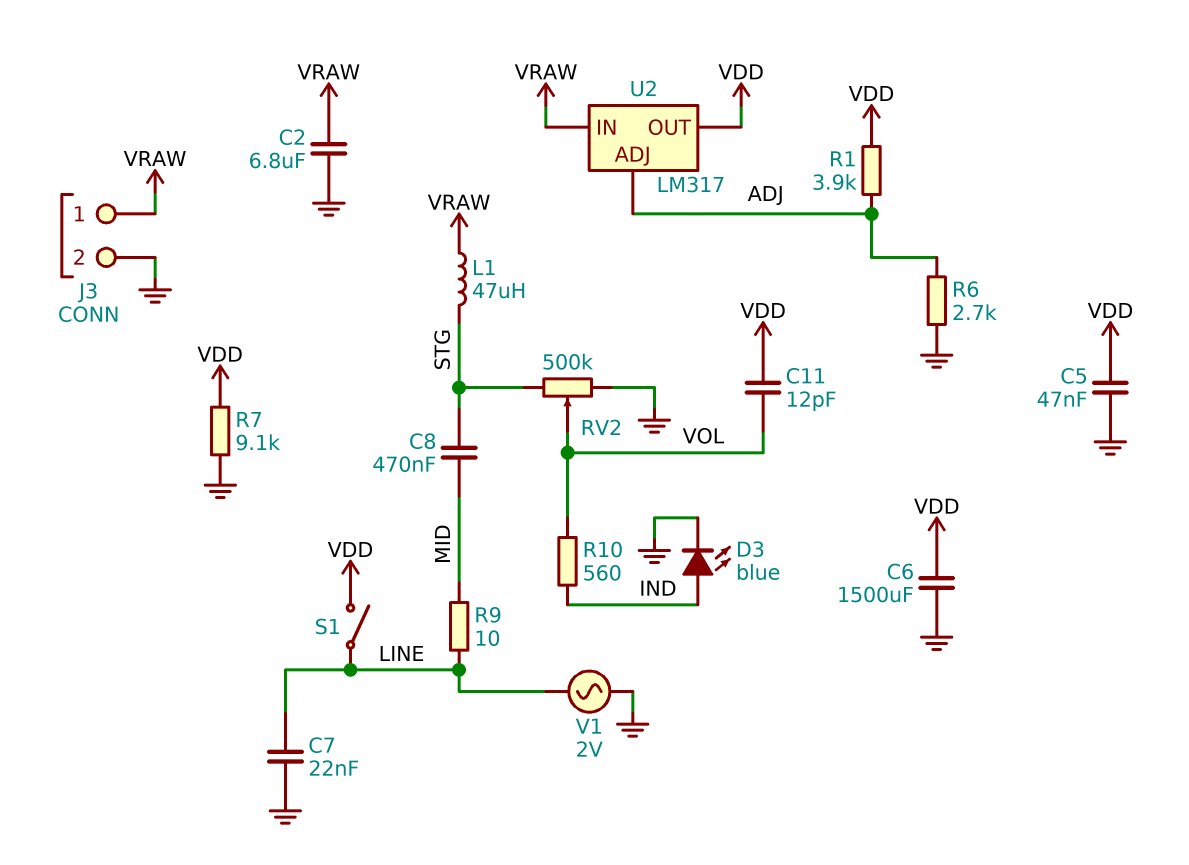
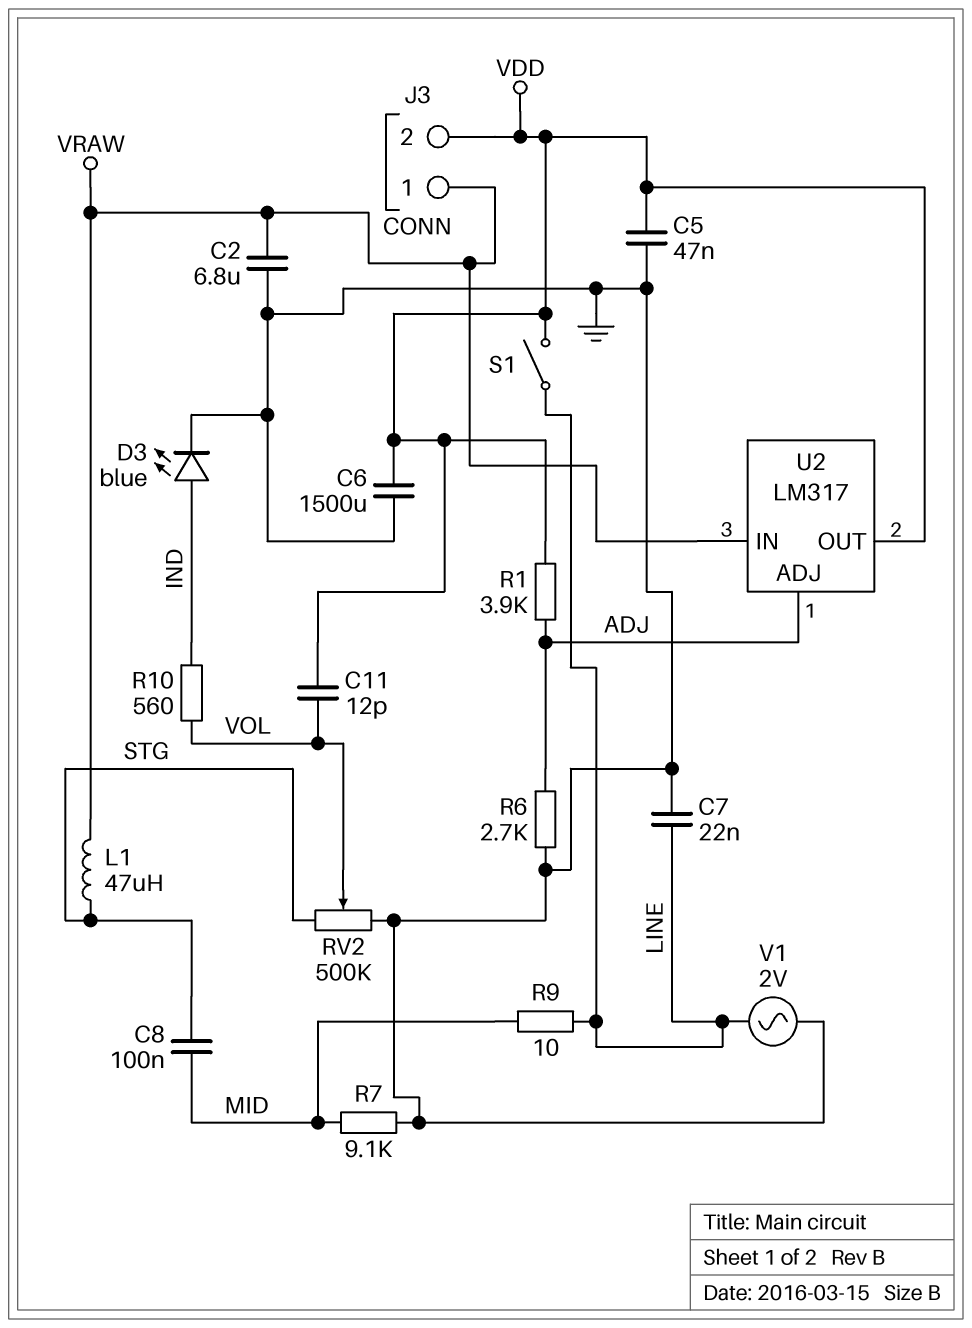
C8: 470nF (MID, STG) -> 100nF (MID, STG)
J3 pin 2: GND -> VDD
R7: 9.1k (GND, VDD) -> 9.1k (GND, MID)

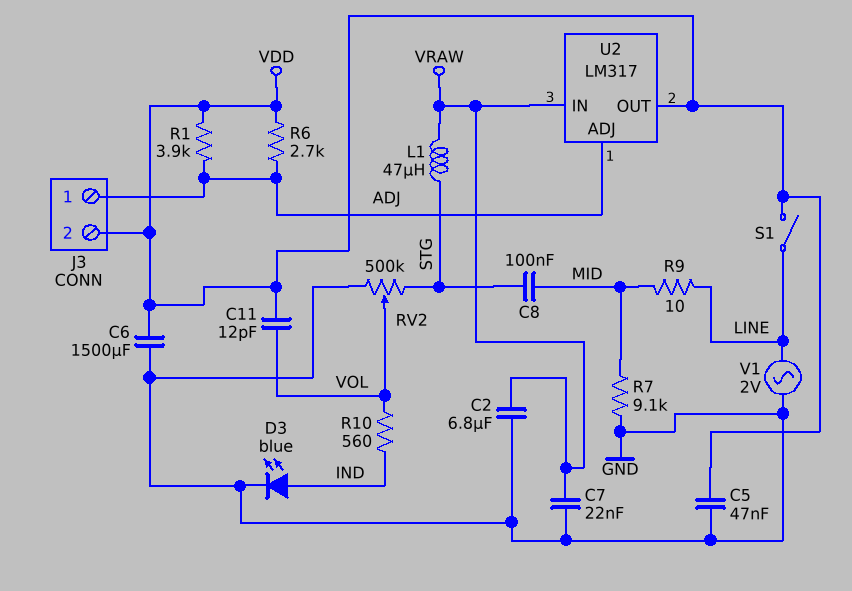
C7: 22nF (GND, LINE) -> 22nF (GND, VRAW)
J3 pin 1: VRAW -> ADJ
R6: 2.7k (ADJ, GND) -> 2.7k (ADJ, VDD)

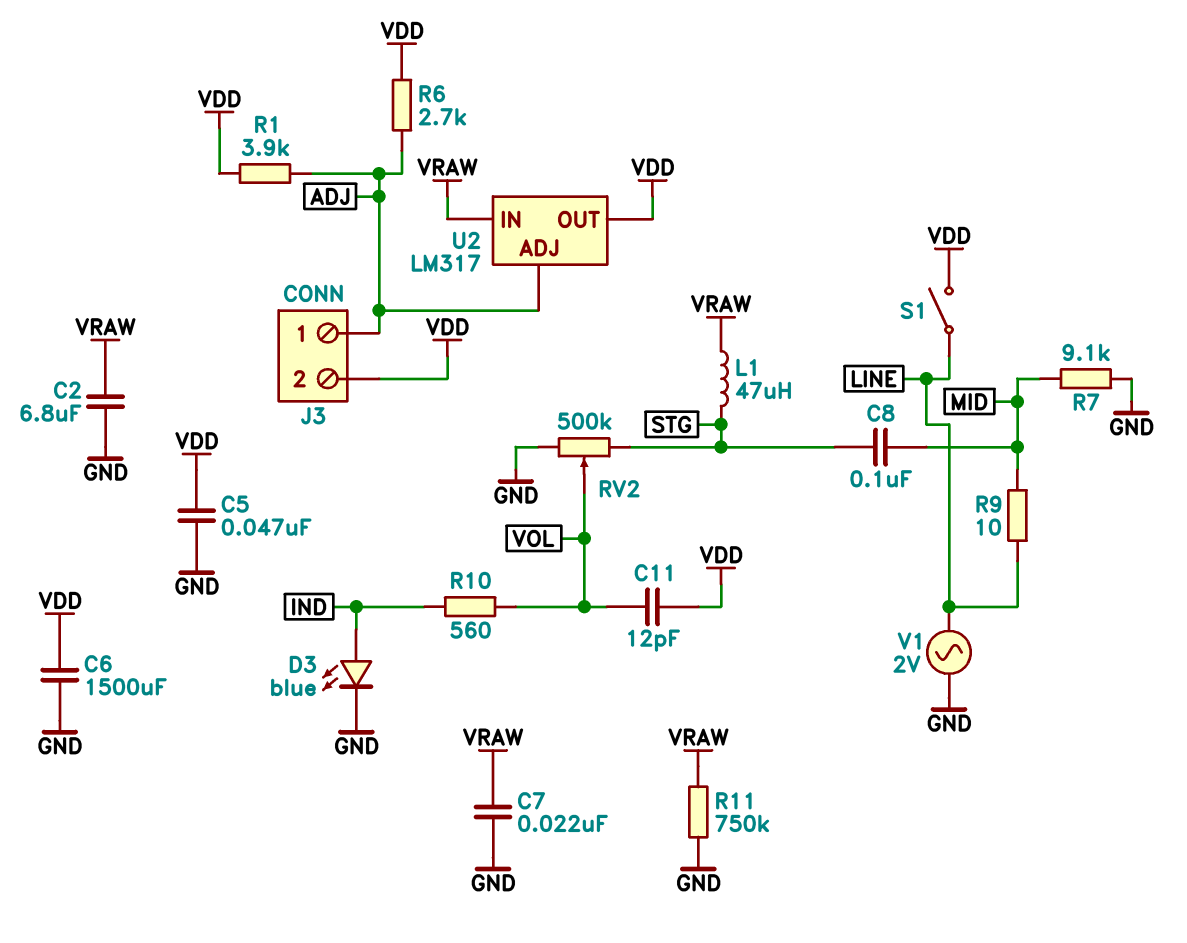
R11: none -> 750k (GND, VRAW)

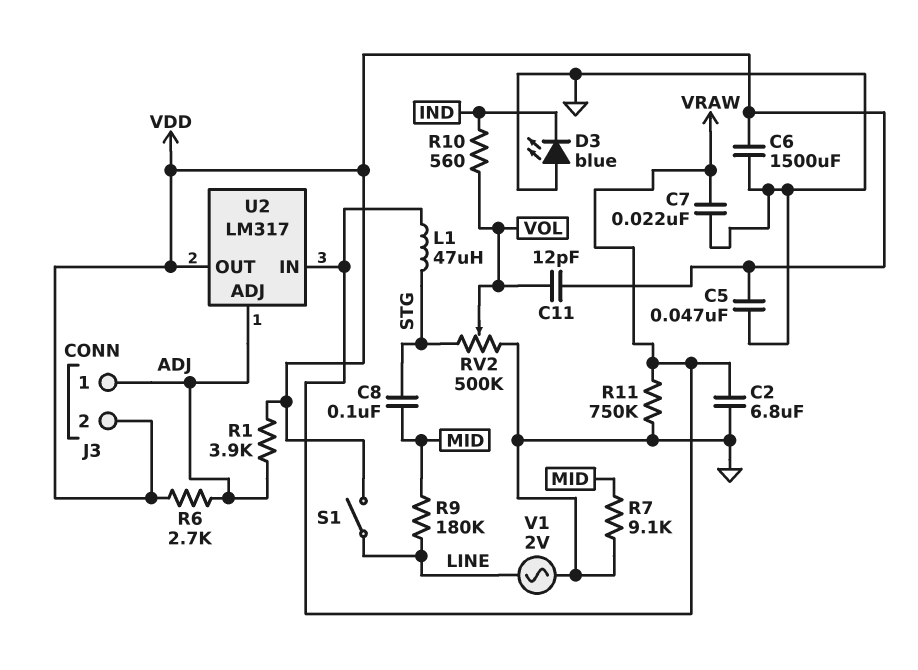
D3: LED blue (A IND, K GND) -> LED blue (A GND, K IND)
R9: 10 (LINE, MID) -> 180k (LINE, MID)

